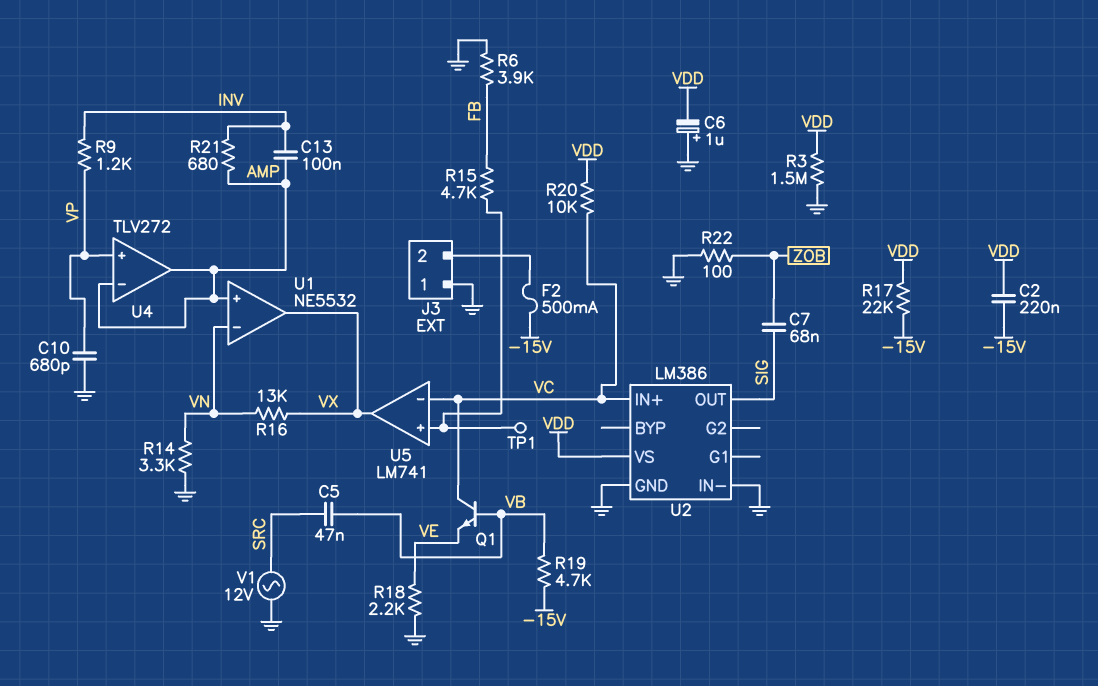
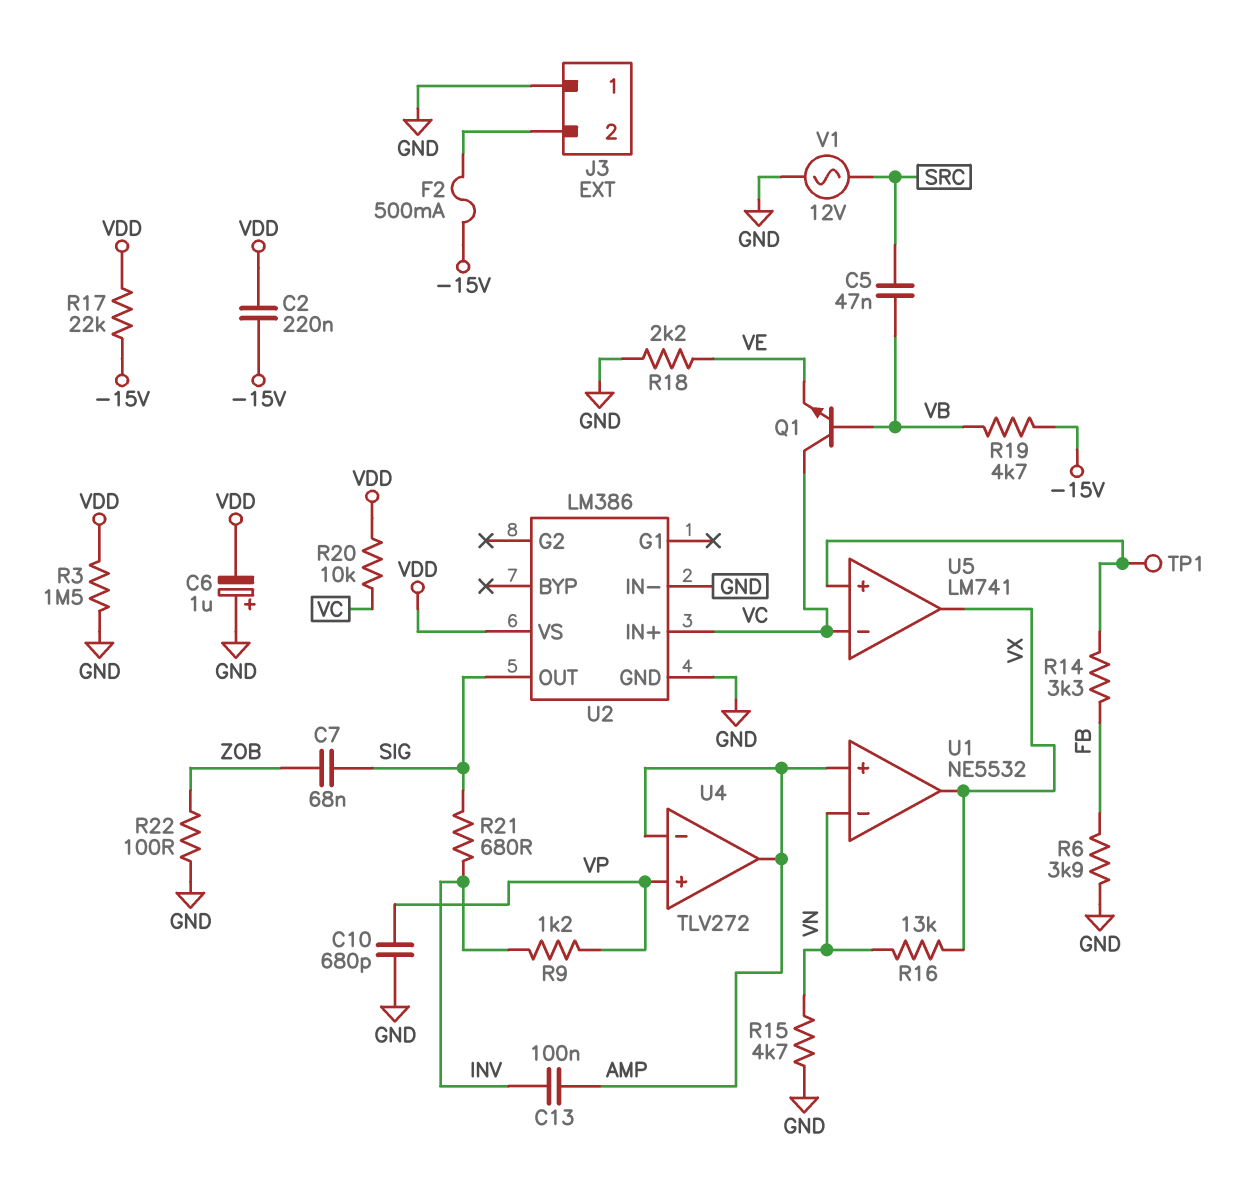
R14: 3.3k (GND, VN) -> 3.3k (FB, U5/in+)
R15: 4.7k (FB, U5/in+) -> 4.7k (GND, VN)
R21: 680 (AMP, INV) -> 680 (INV, SIG)

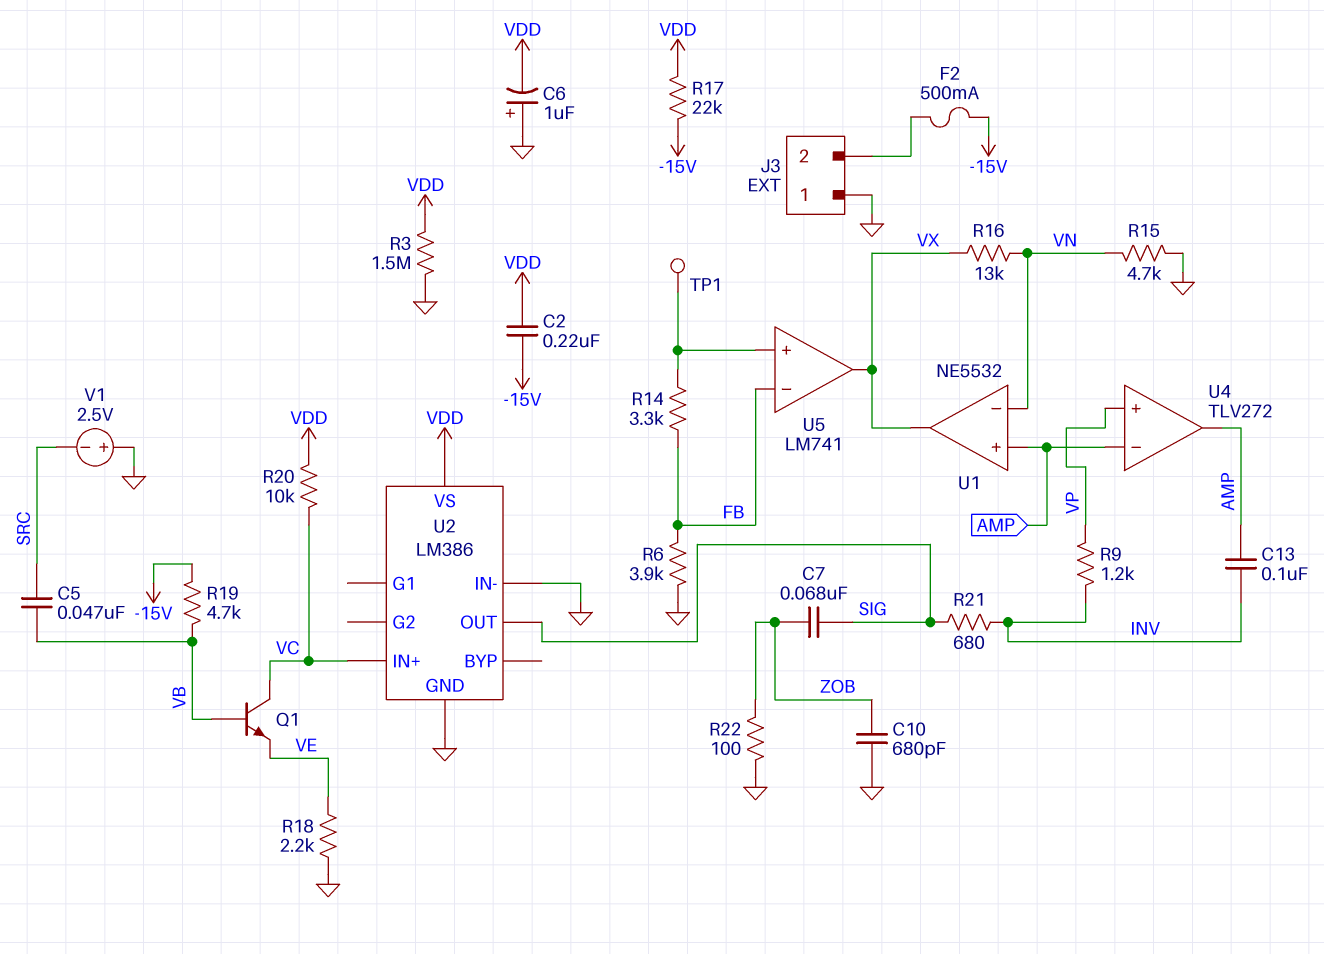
C10: 680pF (GND, VP) -> 680pF (GND, ZOB)
U5 pin in-: VC -> FB
V1: AC 12V (GND, SRC) -> 2.5V (plus GND, minus SRC)

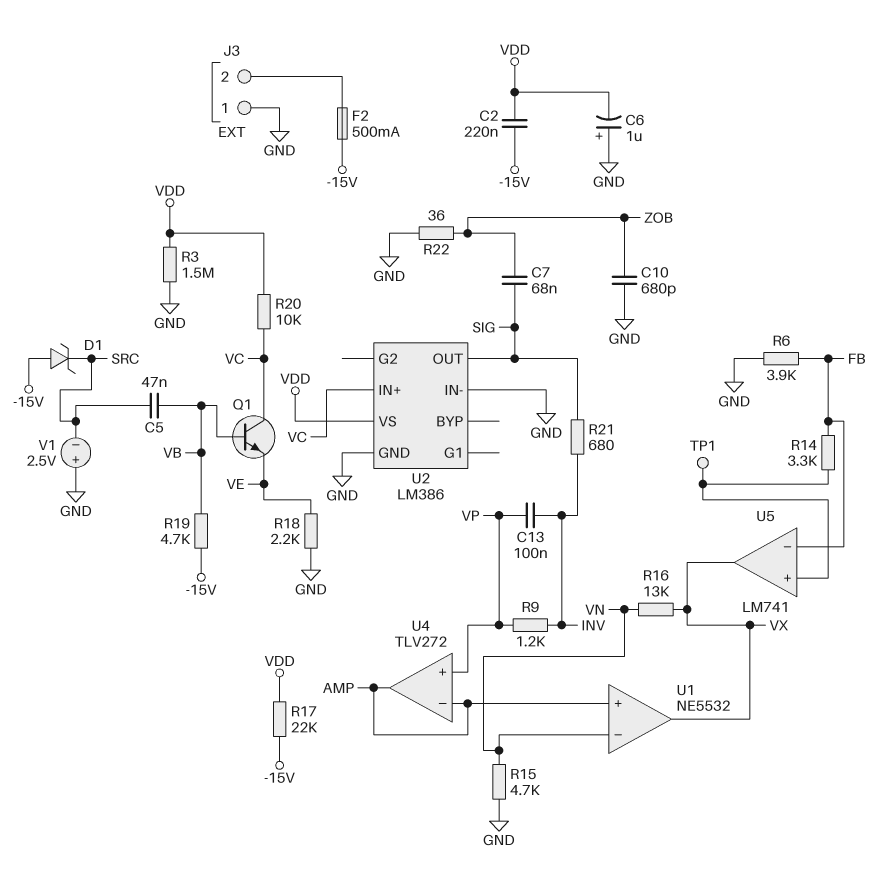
C13: 100nF (AMP, INV) -> 100nF (INV, VP)
D1: none -> zener (A -15V, K SRC)
R22: 100 (GND, ZOB) -> 36 (GND, ZOB)

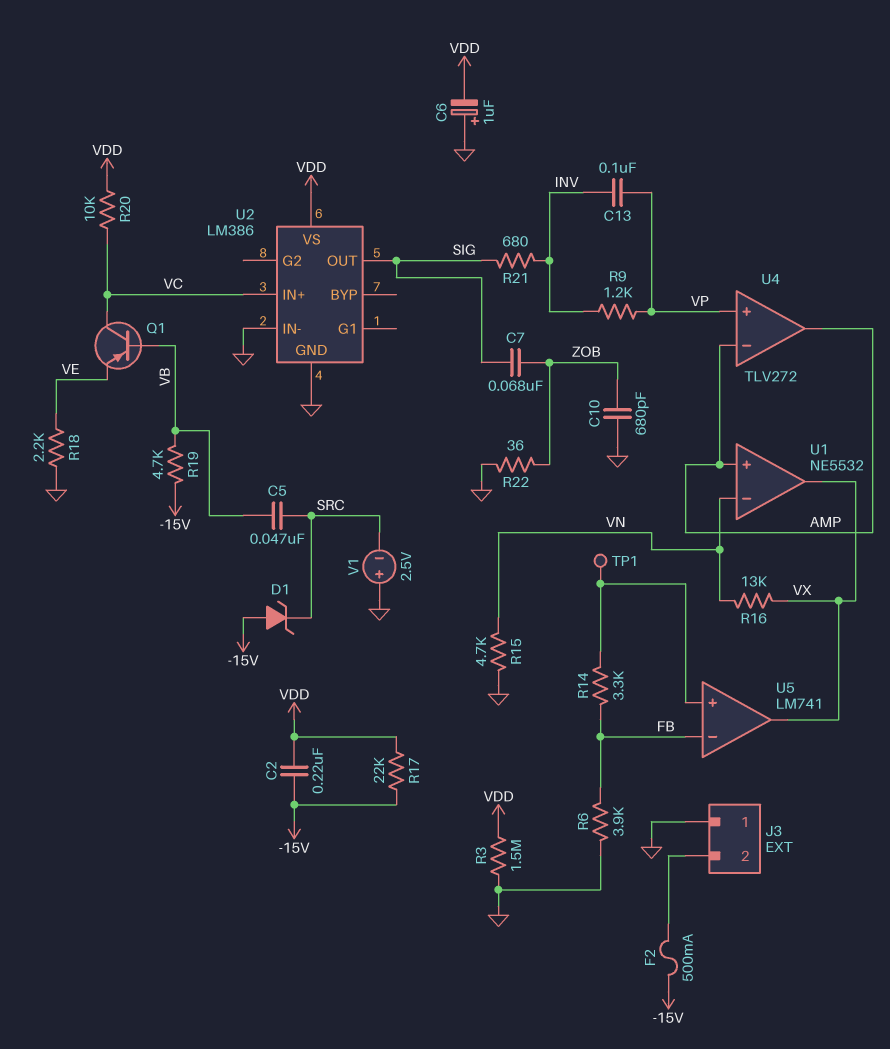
Q1: NPN (B VB, C VC, E VE) -> PNP (B VB, C VC, E VE)

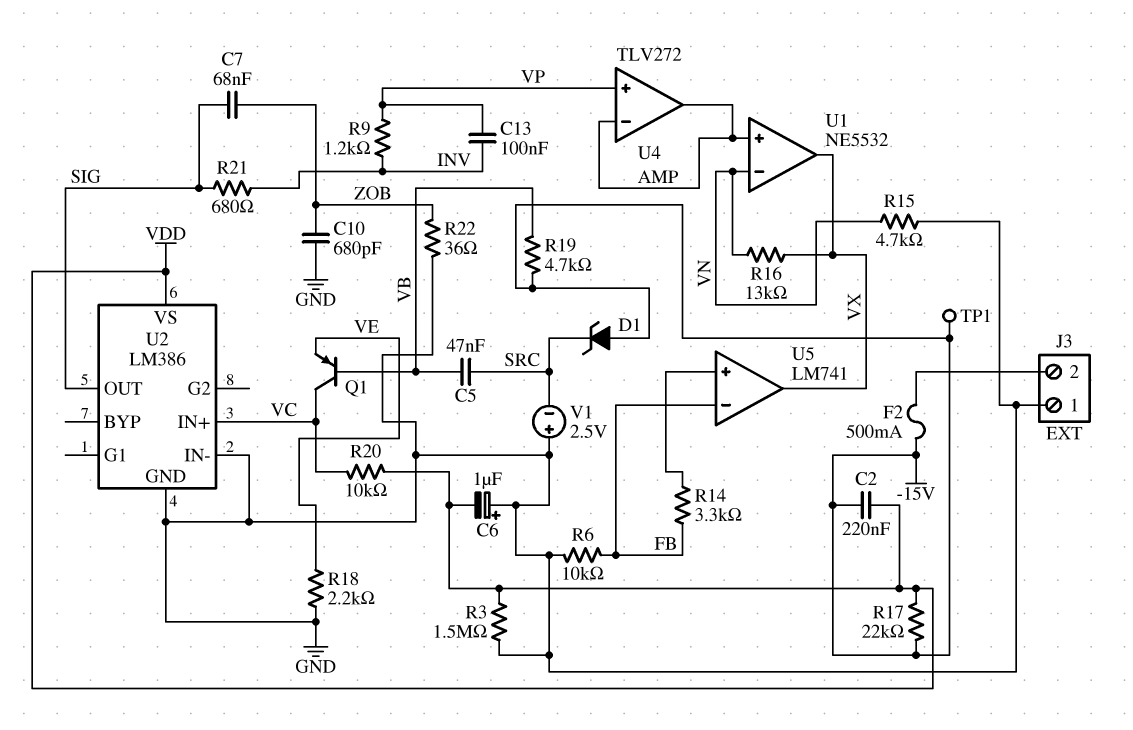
R6: 3.9k (FB, GND) -> 10k (FB, GND)
TP1: test point (U5/in+) -> test point (-15V)

